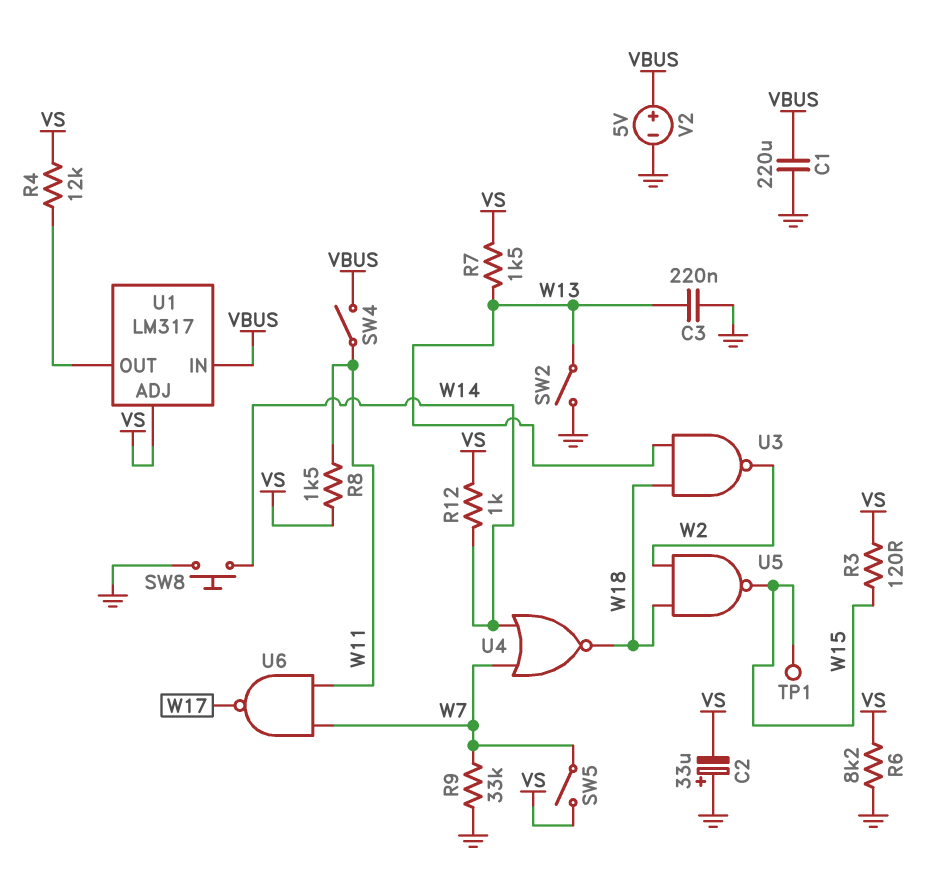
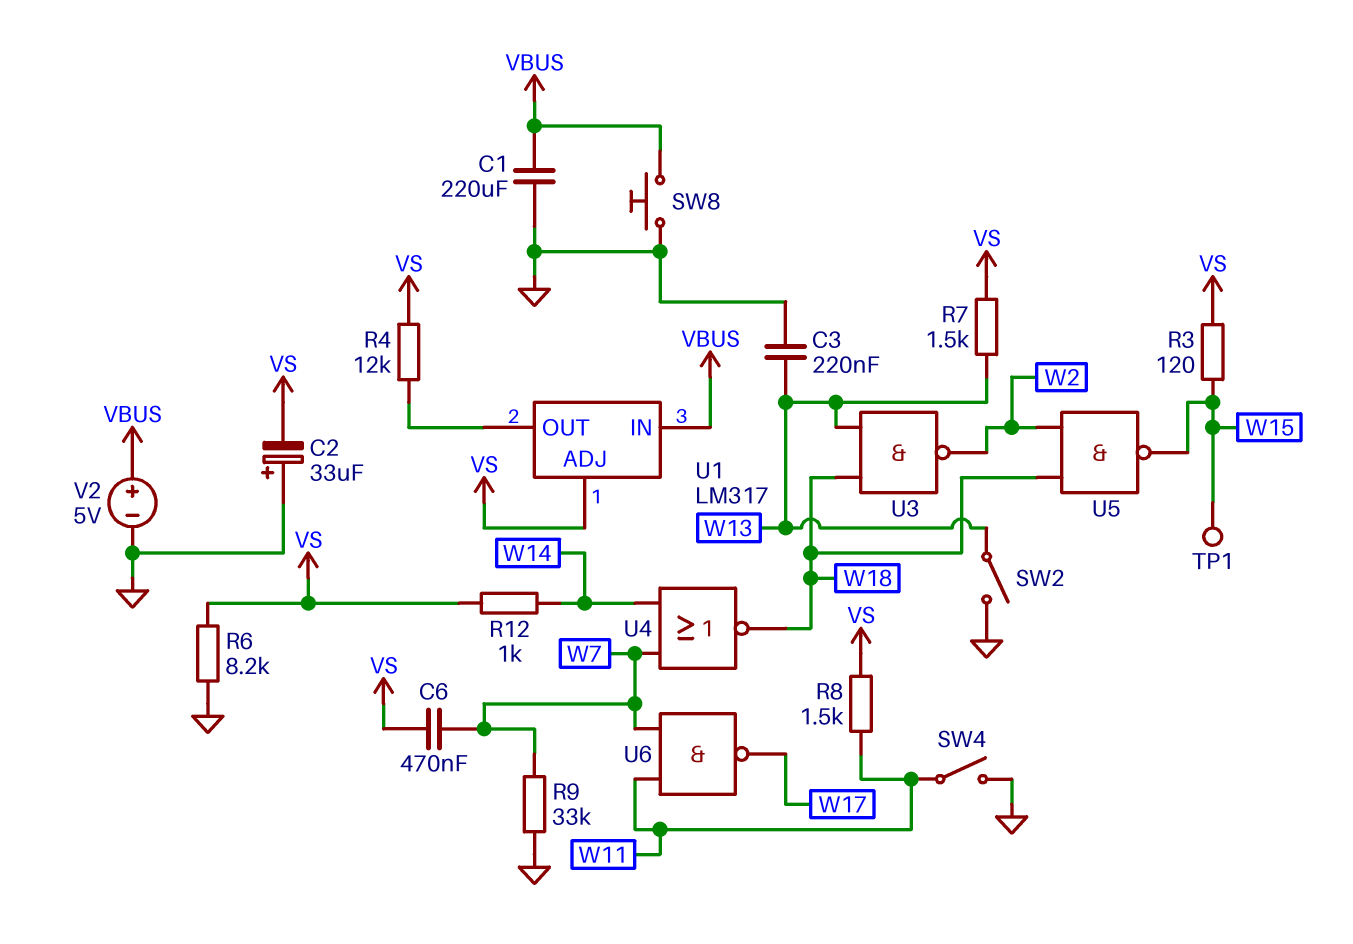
C6: none -> 470nF (VS, W7)
SW4: switch (VBUS, W11) -> switch (GND, W11)
SW5: switch (VS, W7) -> none
SW8: button (GND, W14) -> button (GND, VBUS)

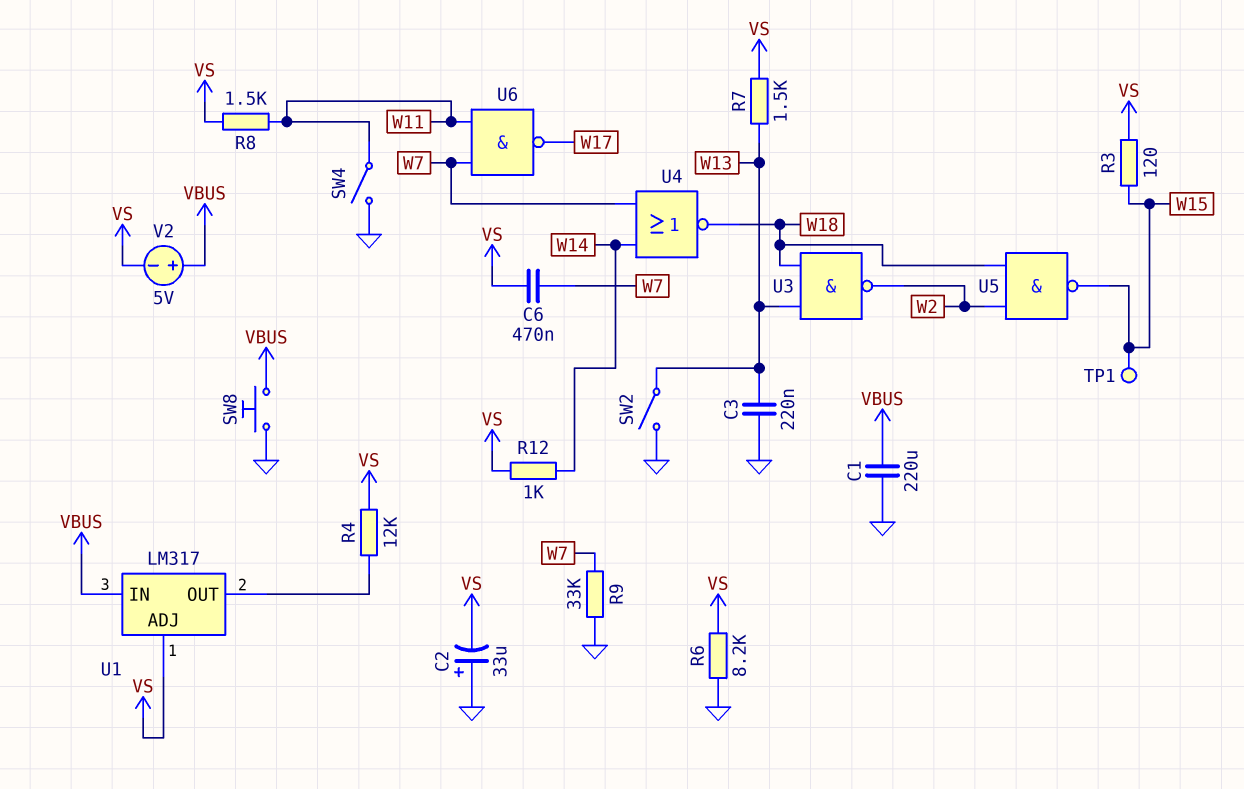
V2: 5V (plus VBUS, minus GND) -> 5V (plus VBUS, minus VS)

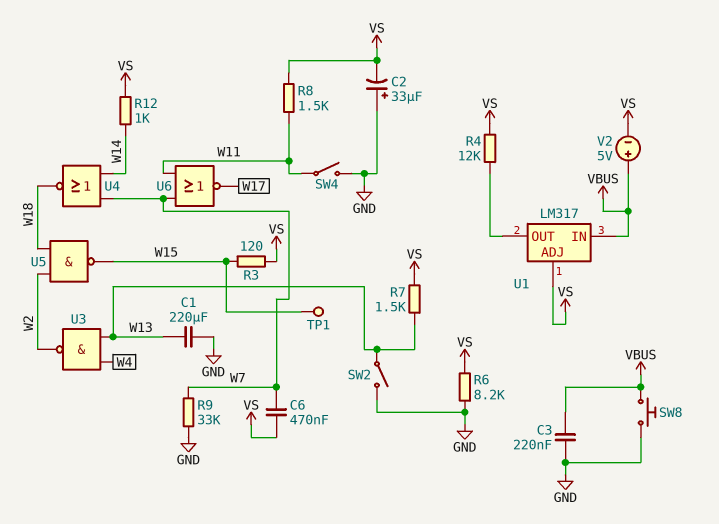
C1: 220uF (GND, VBUS) -> 220uF (GND, W13)
C3: 220nF (GND, W13) -> 220nF (GND, VBUS)
U3: NAND (in W13, in W18, out W2) -> NAND (in W4, in W13, out W2)
U6: NAND (in W7, in W11, out W17) -> NOR (in W7, in W11, out W17)

